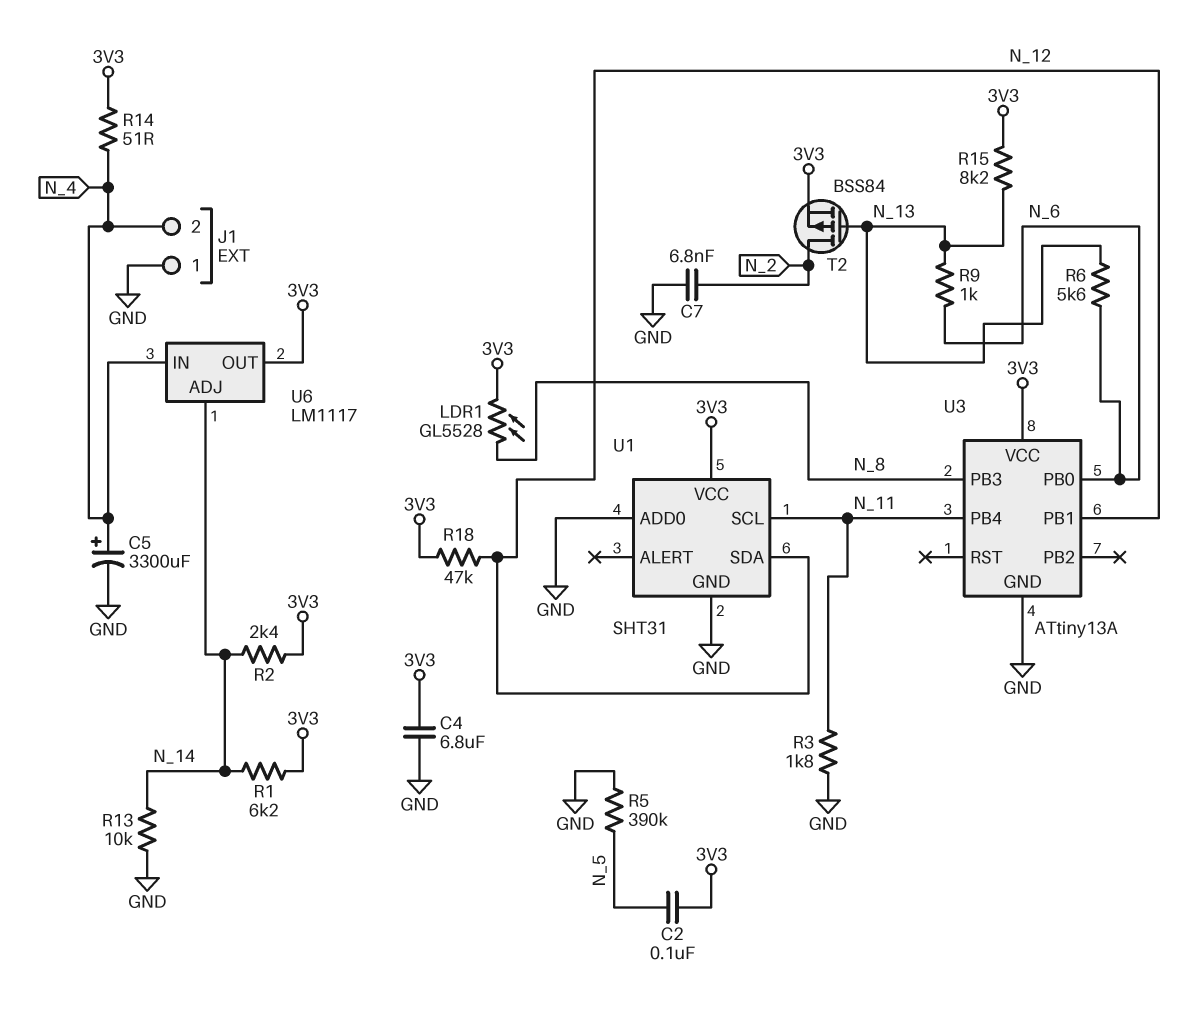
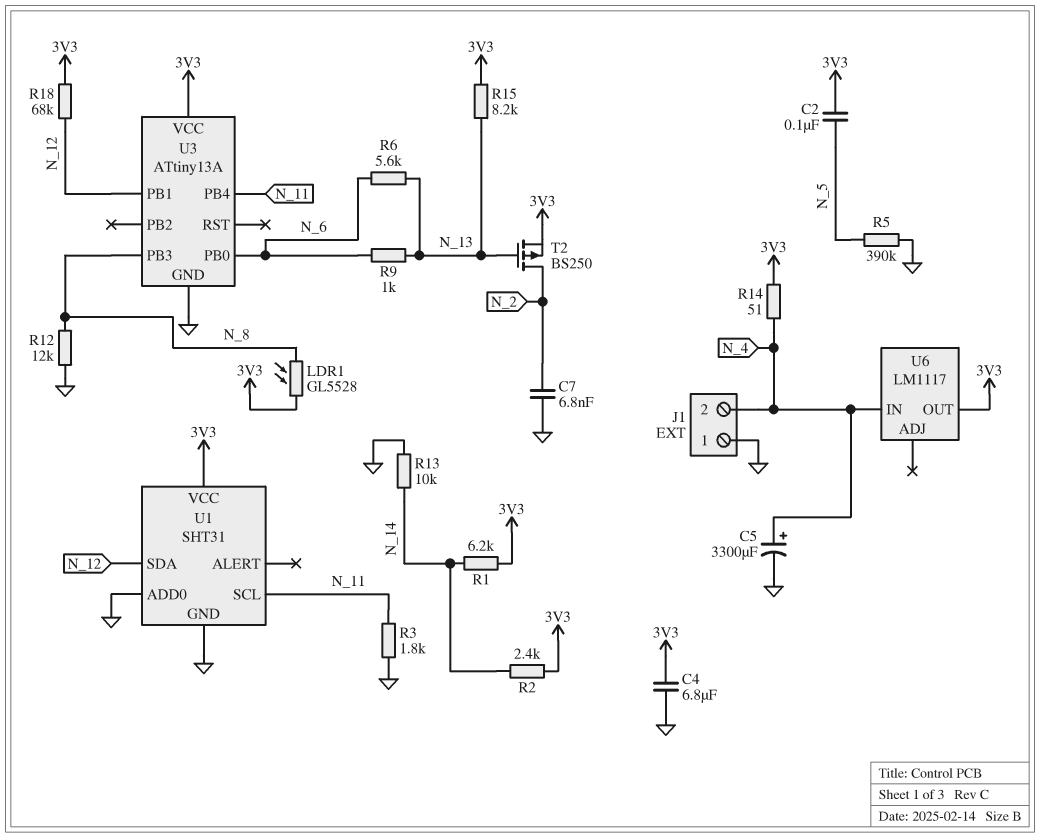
R12: none -> 12k (GND, N_8)
R18: 47k (3V3, N_12) -> 68k (3V3, N_12)
T2: PMOS BSS84 (G N_13, D N_2, S 3V3) -> PMOS BS250 (G N_13, D N_2, S 3V3)
U6 pin ADJ: N_14 -> none

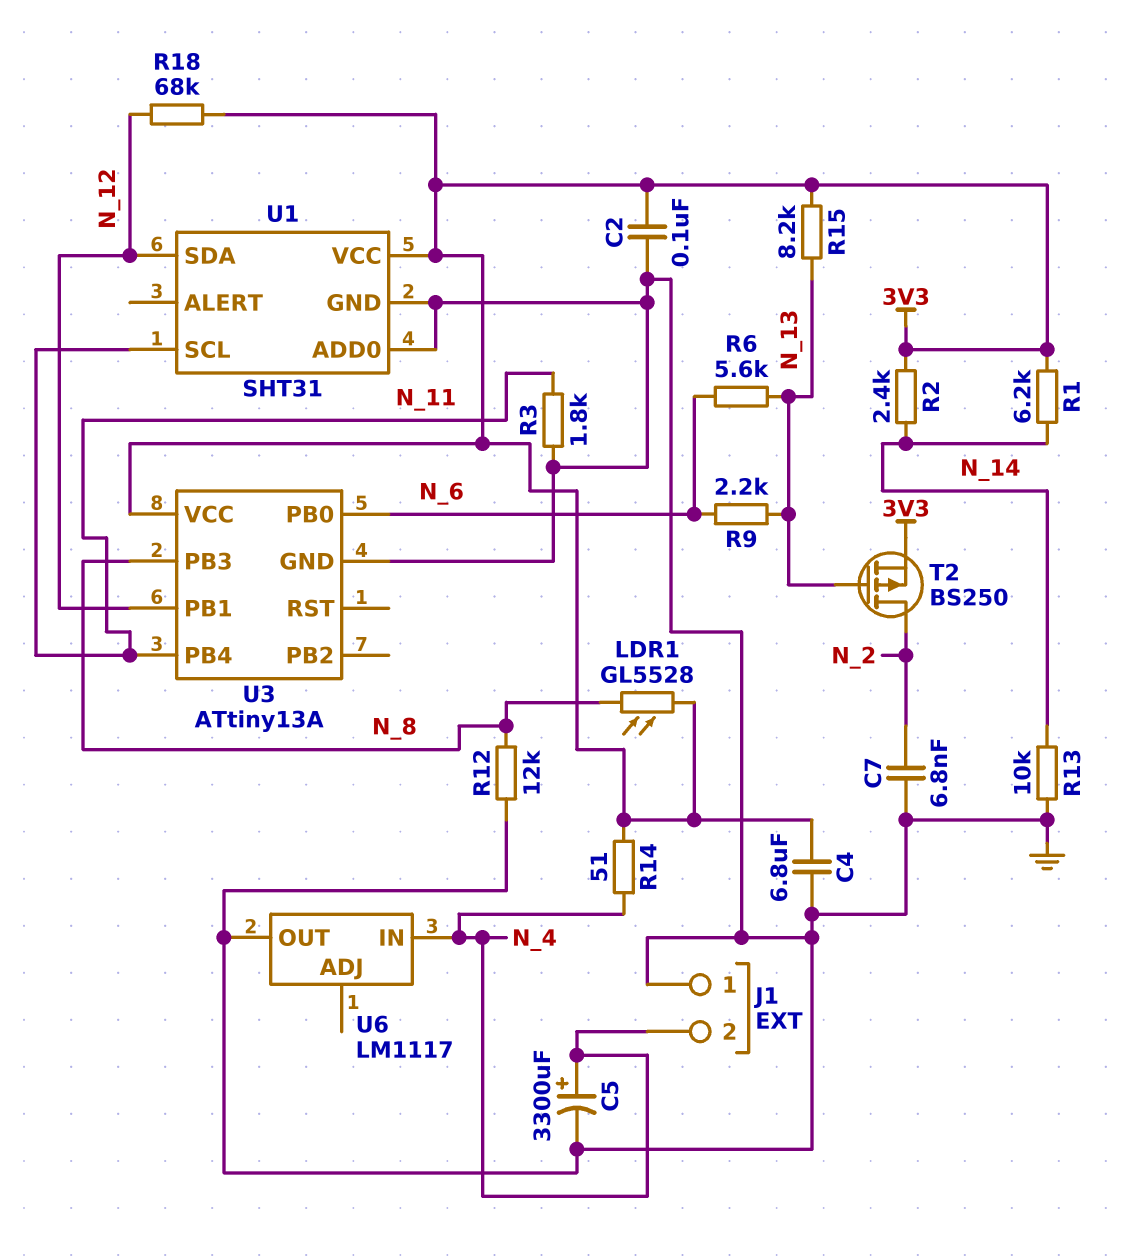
C2: 100nF (3V3, N_5) -> 100nF (3V3, GND)
R5: 390k (GND, N_5) -> none
R9: 1k (N_6, N_13) -> 2.2k (N_6, N_13)
U6 pin OUT: 3V3 -> GND

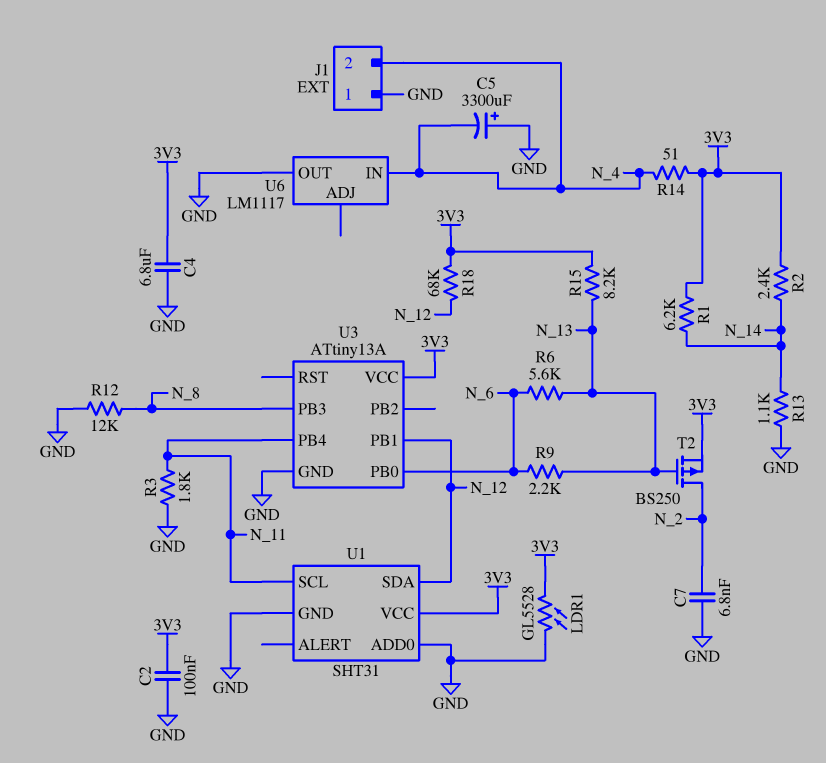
C5: 3300uF (plus N_4, minus GND) -> 3300uF (plus GND, minus N_4)
LDR1: GL5528 (3V3, N_8) -> GL5528 (3V3, GND)
R13: 10k (GND, N_14) -> 1.1k (GND, N_14)

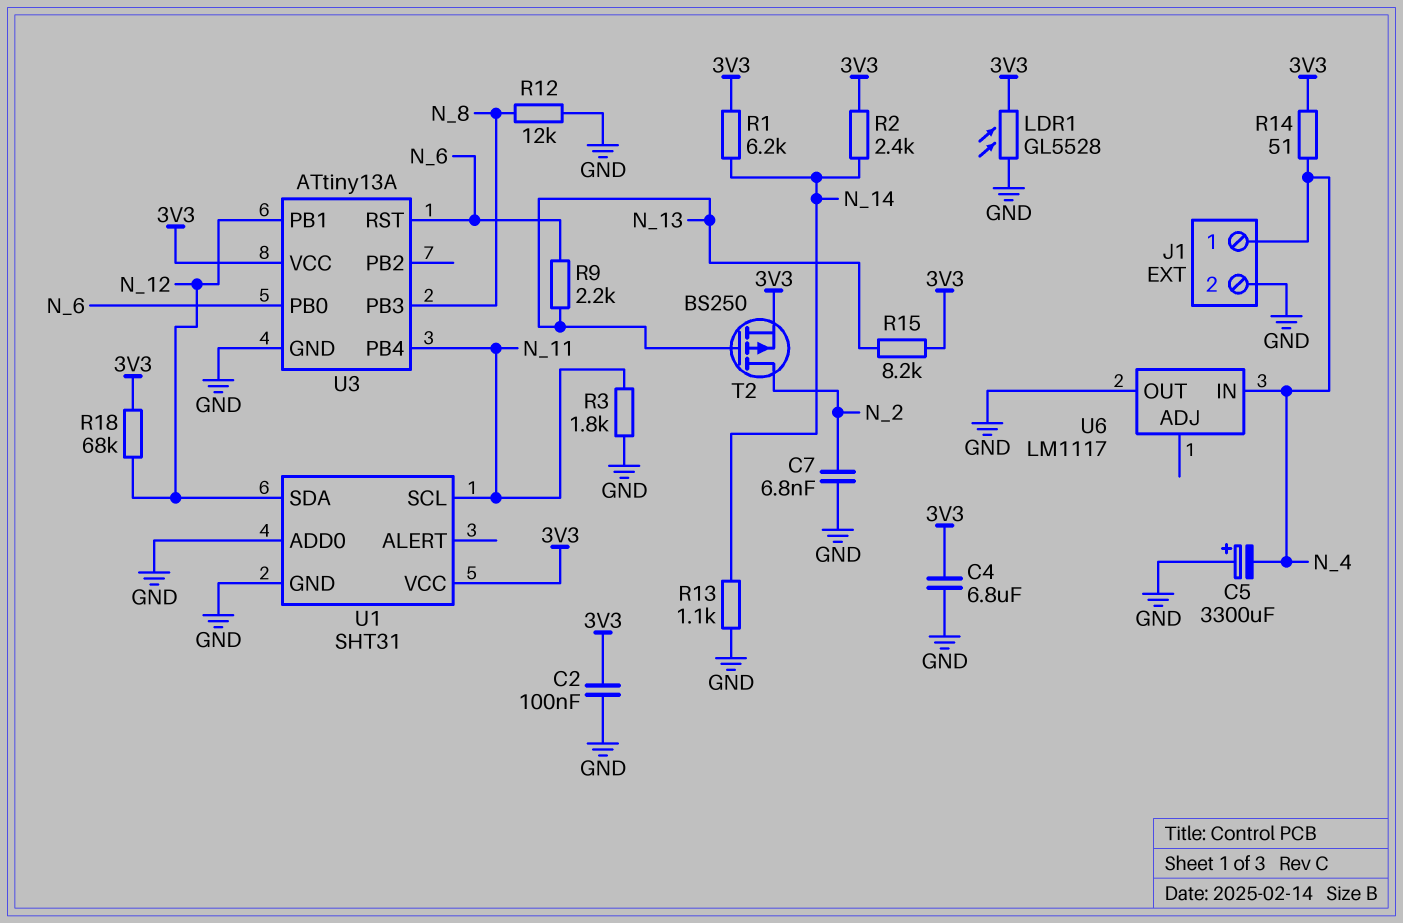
J1 pin 1: GND -> N_4
J1 pin 2: N_4 -> GND
R6: 5.6k (N_6, N_13) -> none
U3 pin RST: none -> N_6

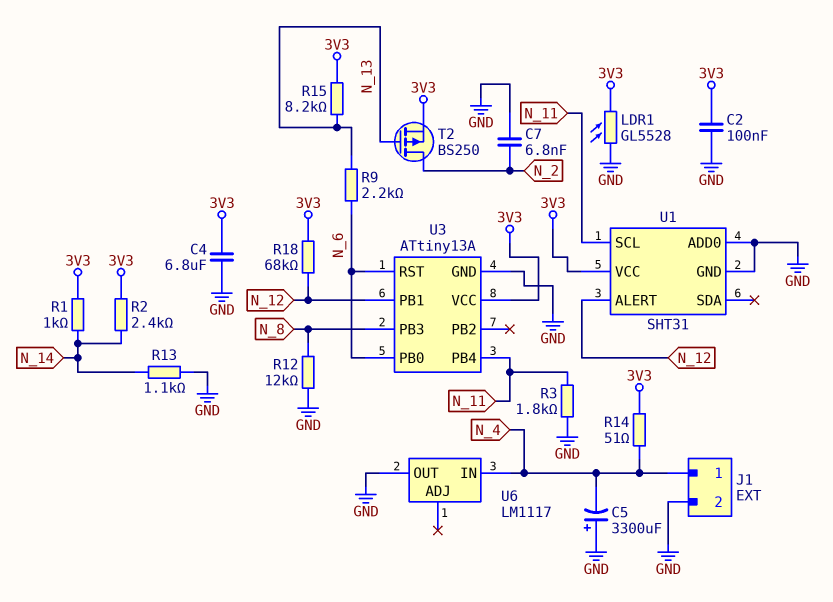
R1: 6.2k (3V3, N_14) -> 1k (3V3, N_14)
U1 pin ALERT: none -> N_12
U1 pin SDA: N_12 -> none

